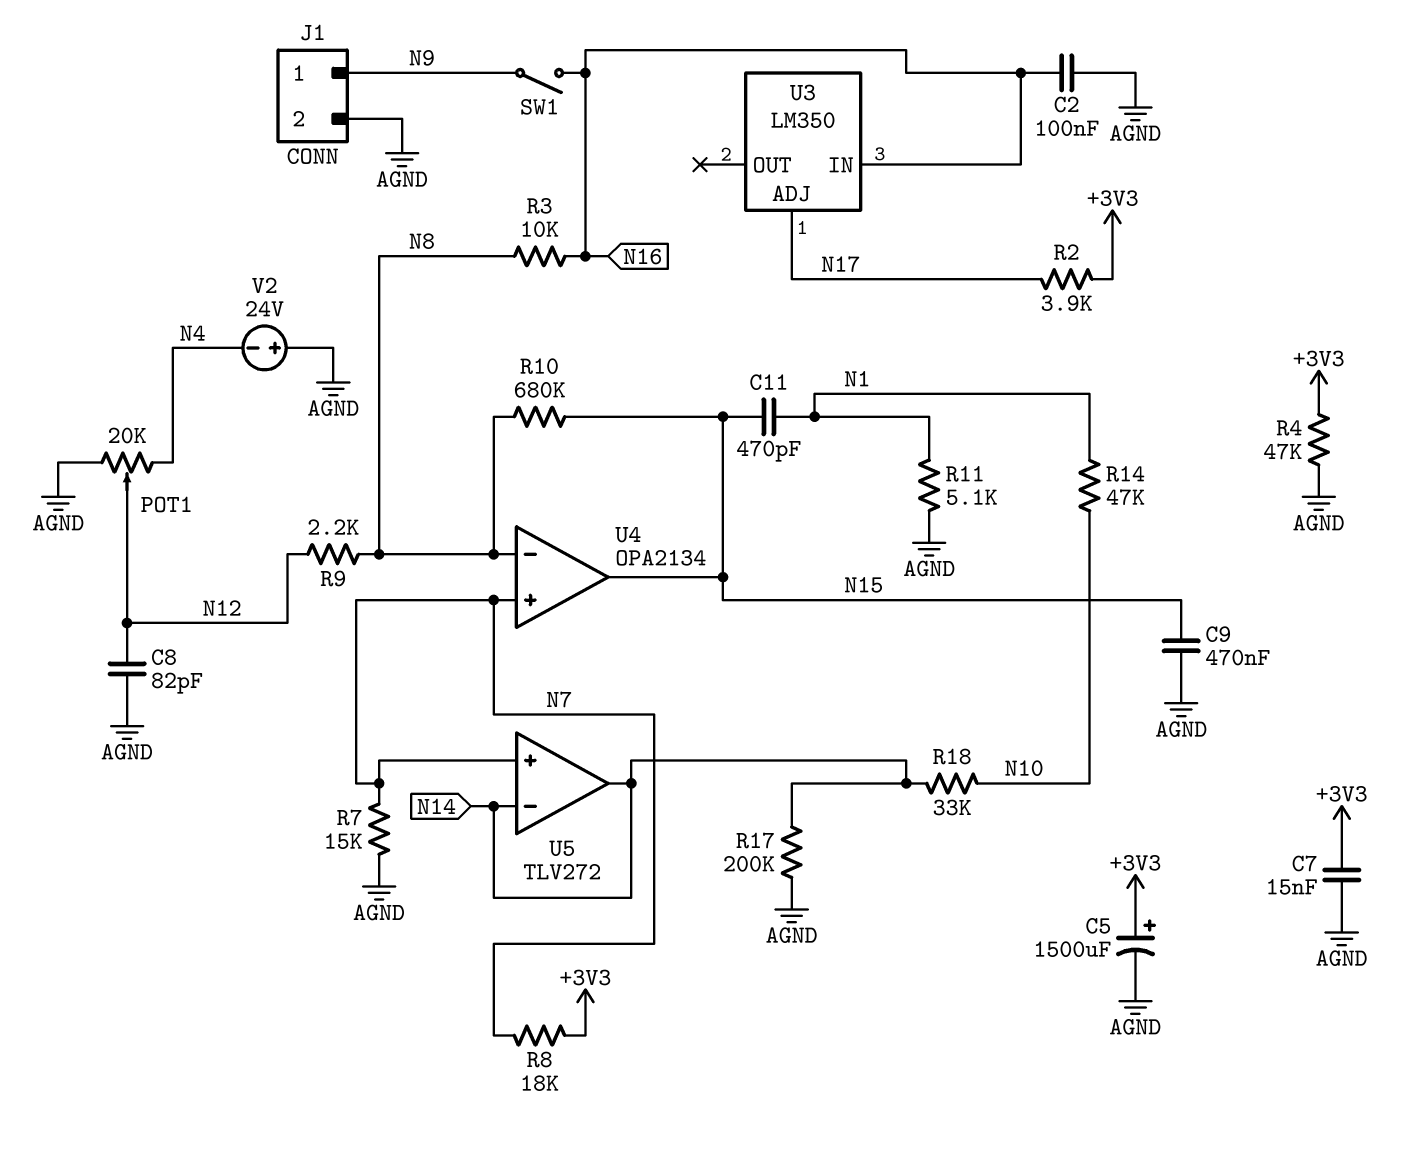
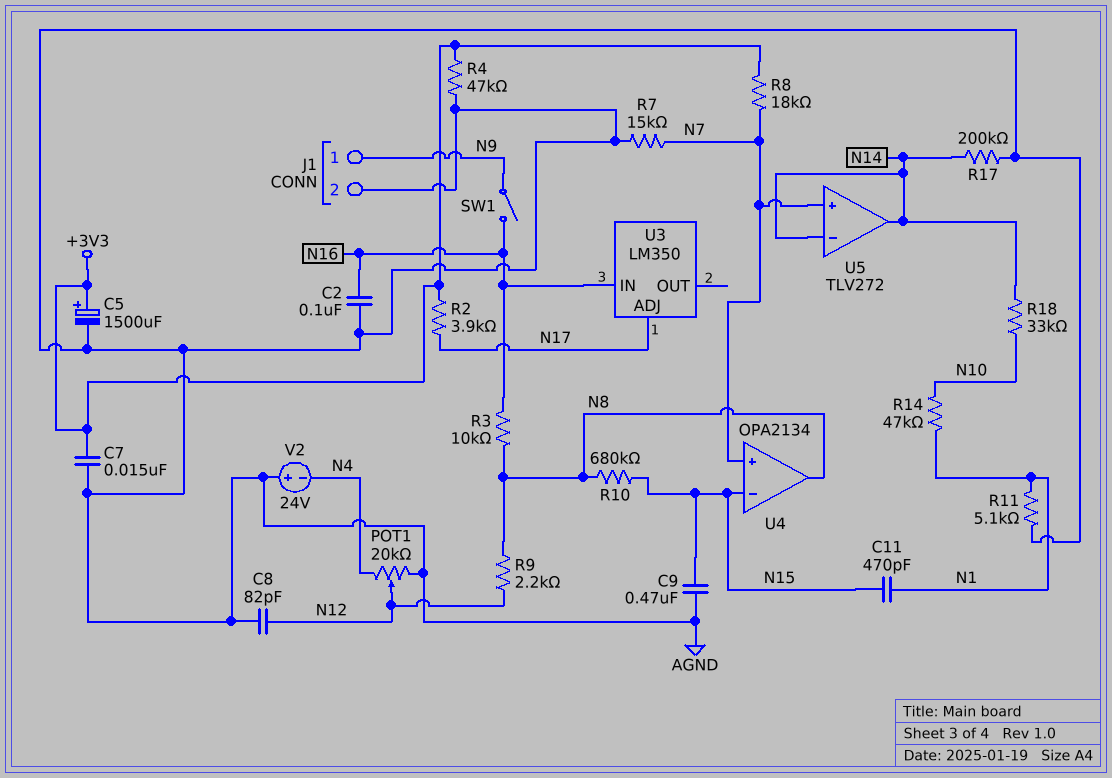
U4 pin in-: N8 -> N15
U4 pin out: N15 -> N8

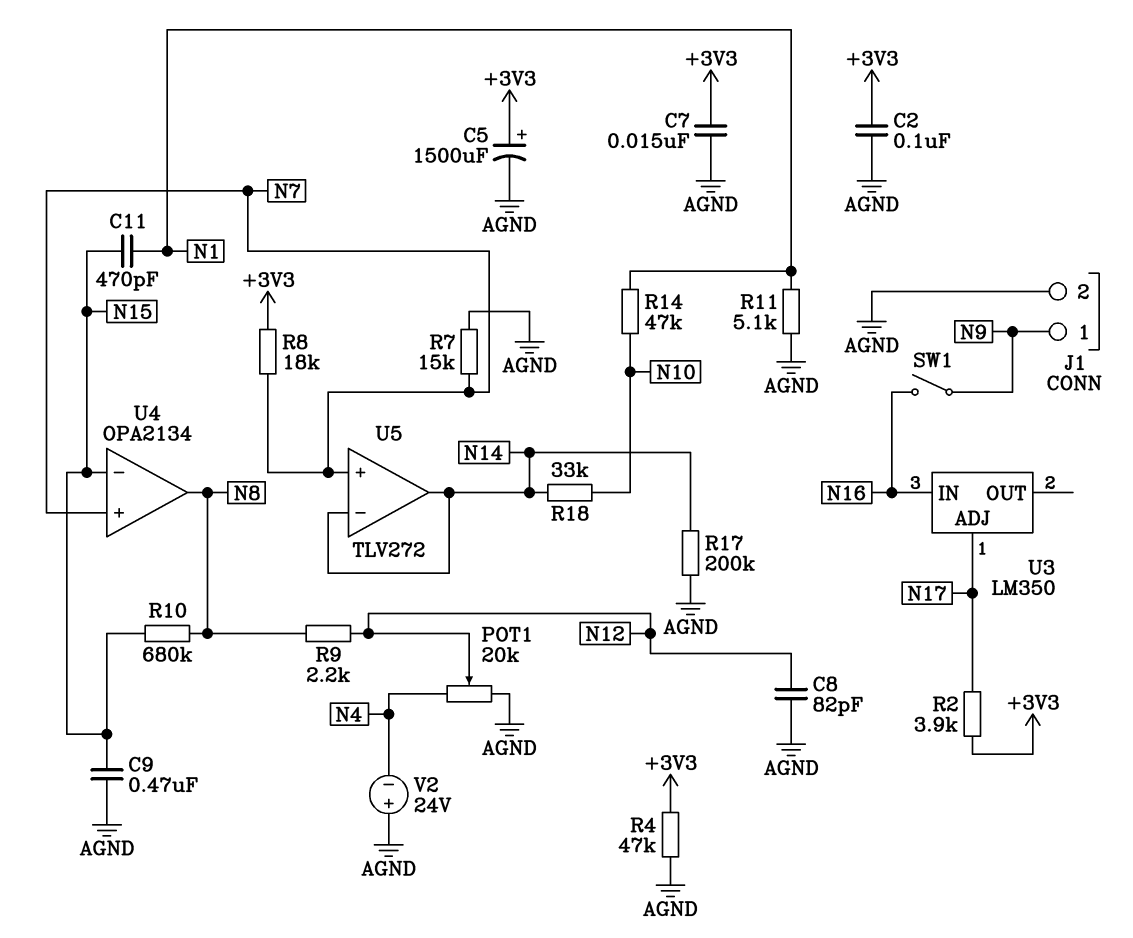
C2: 100nF (AGND, N16) -> 100nF (+3V3, AGND)
R3: 10k (N8, N16) -> none

